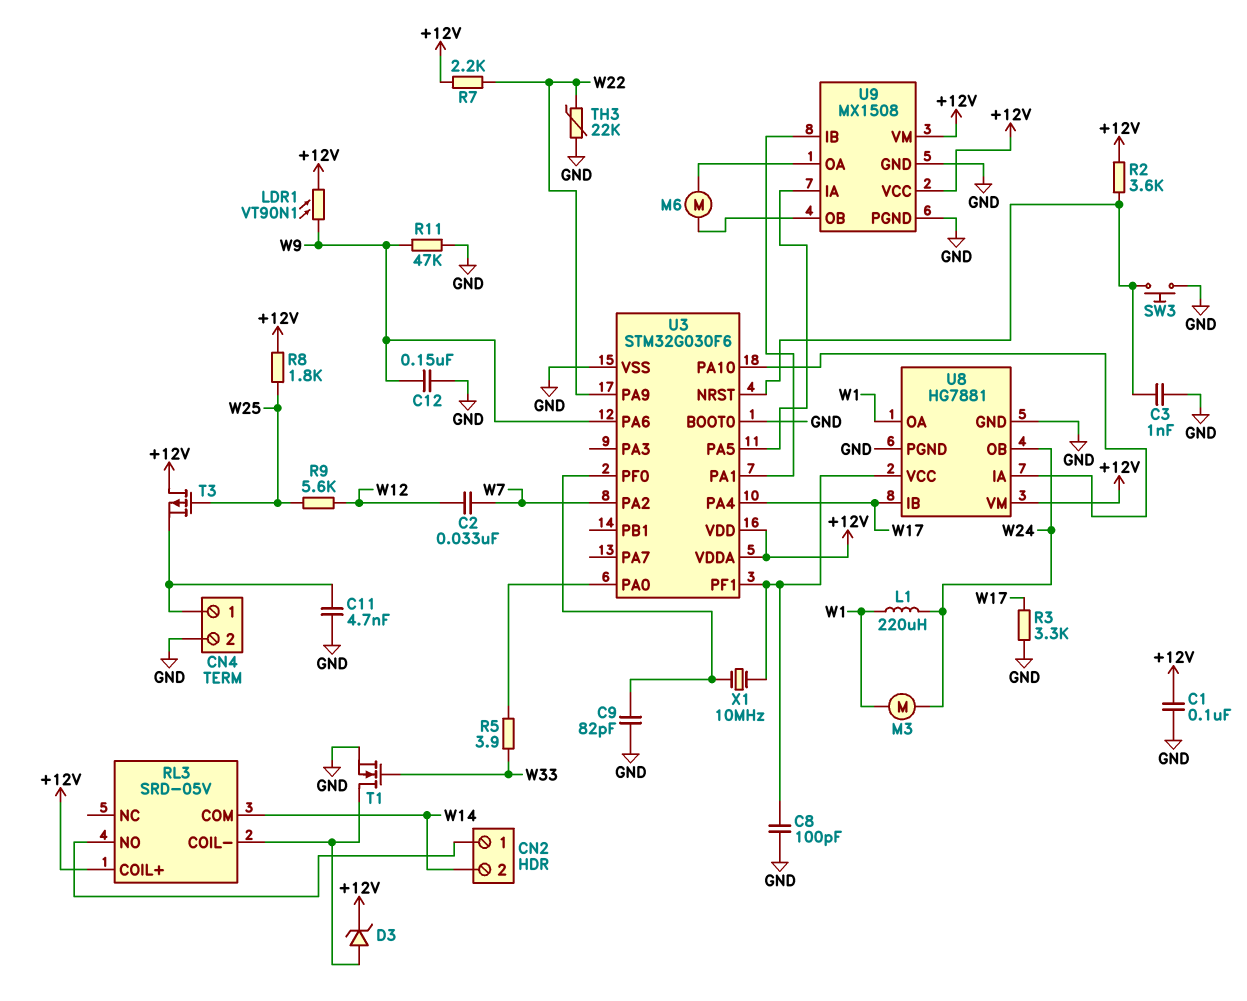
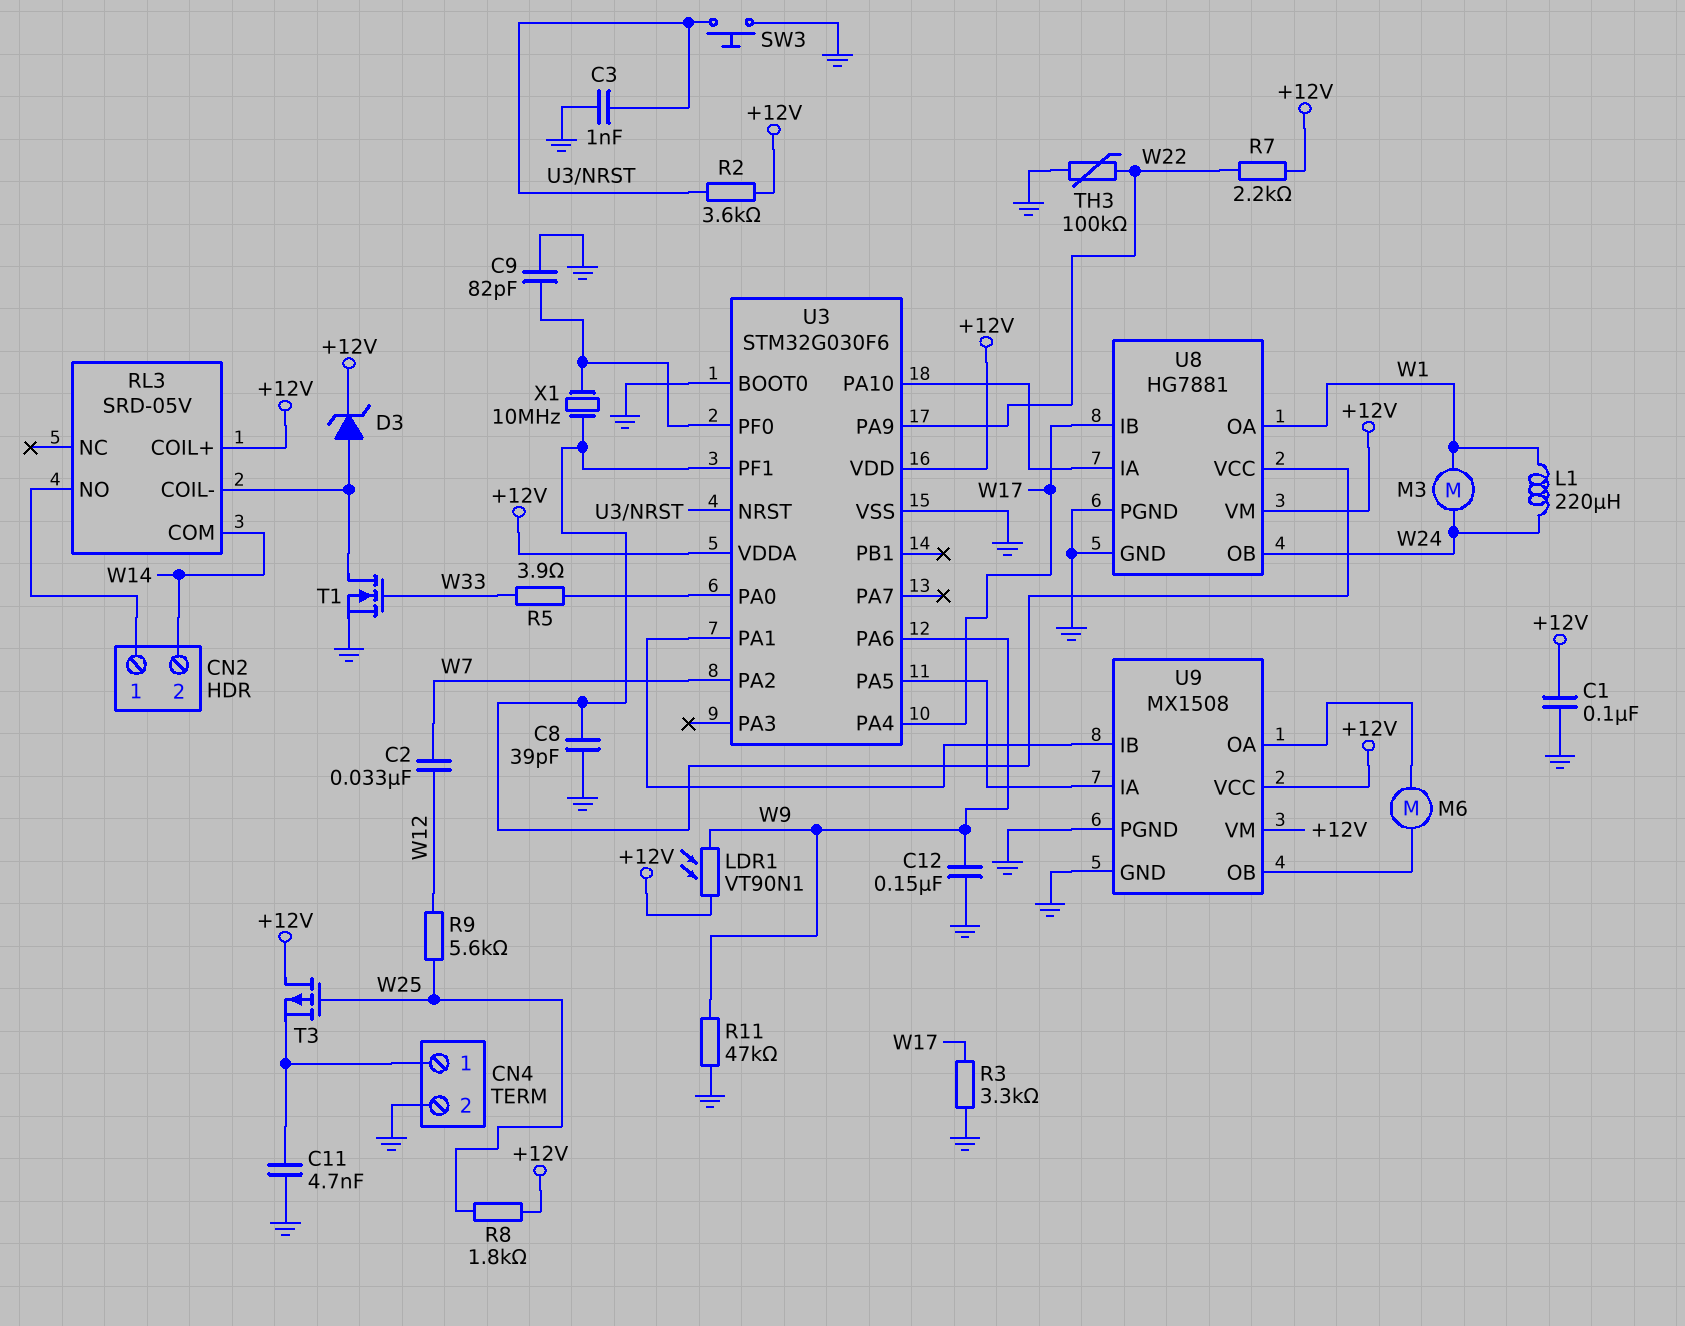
C8: 100pF (GND, U3/PF1) -> 39pF (GND, U3/PF1)
TH3: 22k (GND, W22) -> 100k (GND, W22)

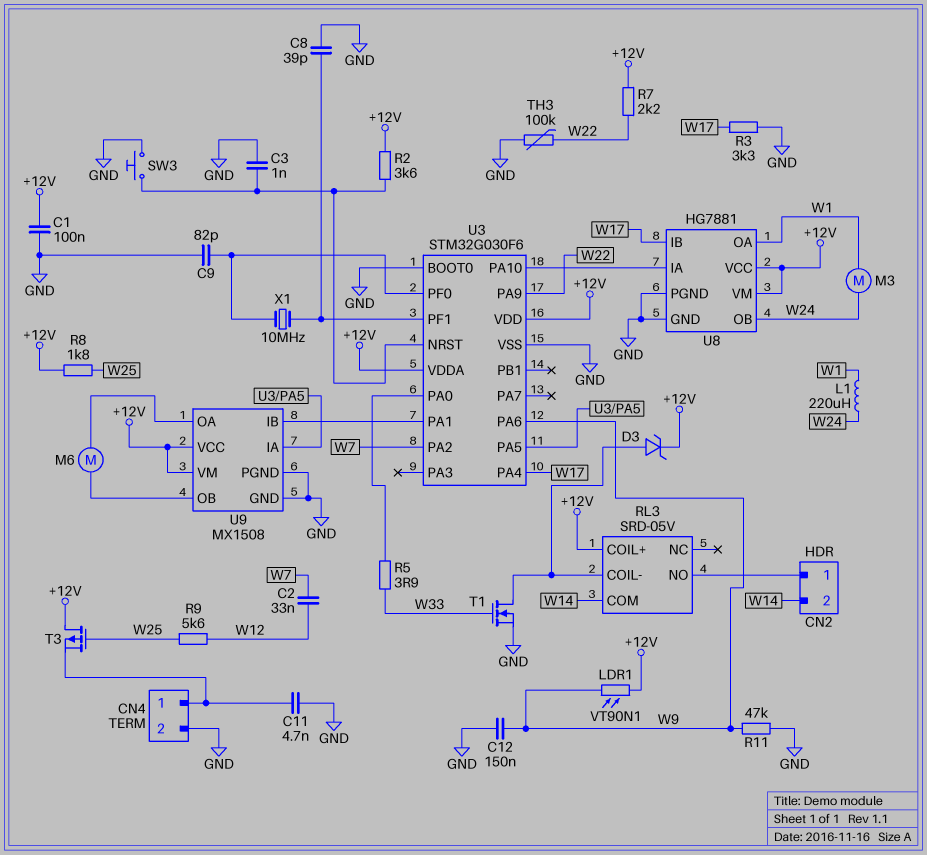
U8 pin VCC: U3/PF1 -> +12V

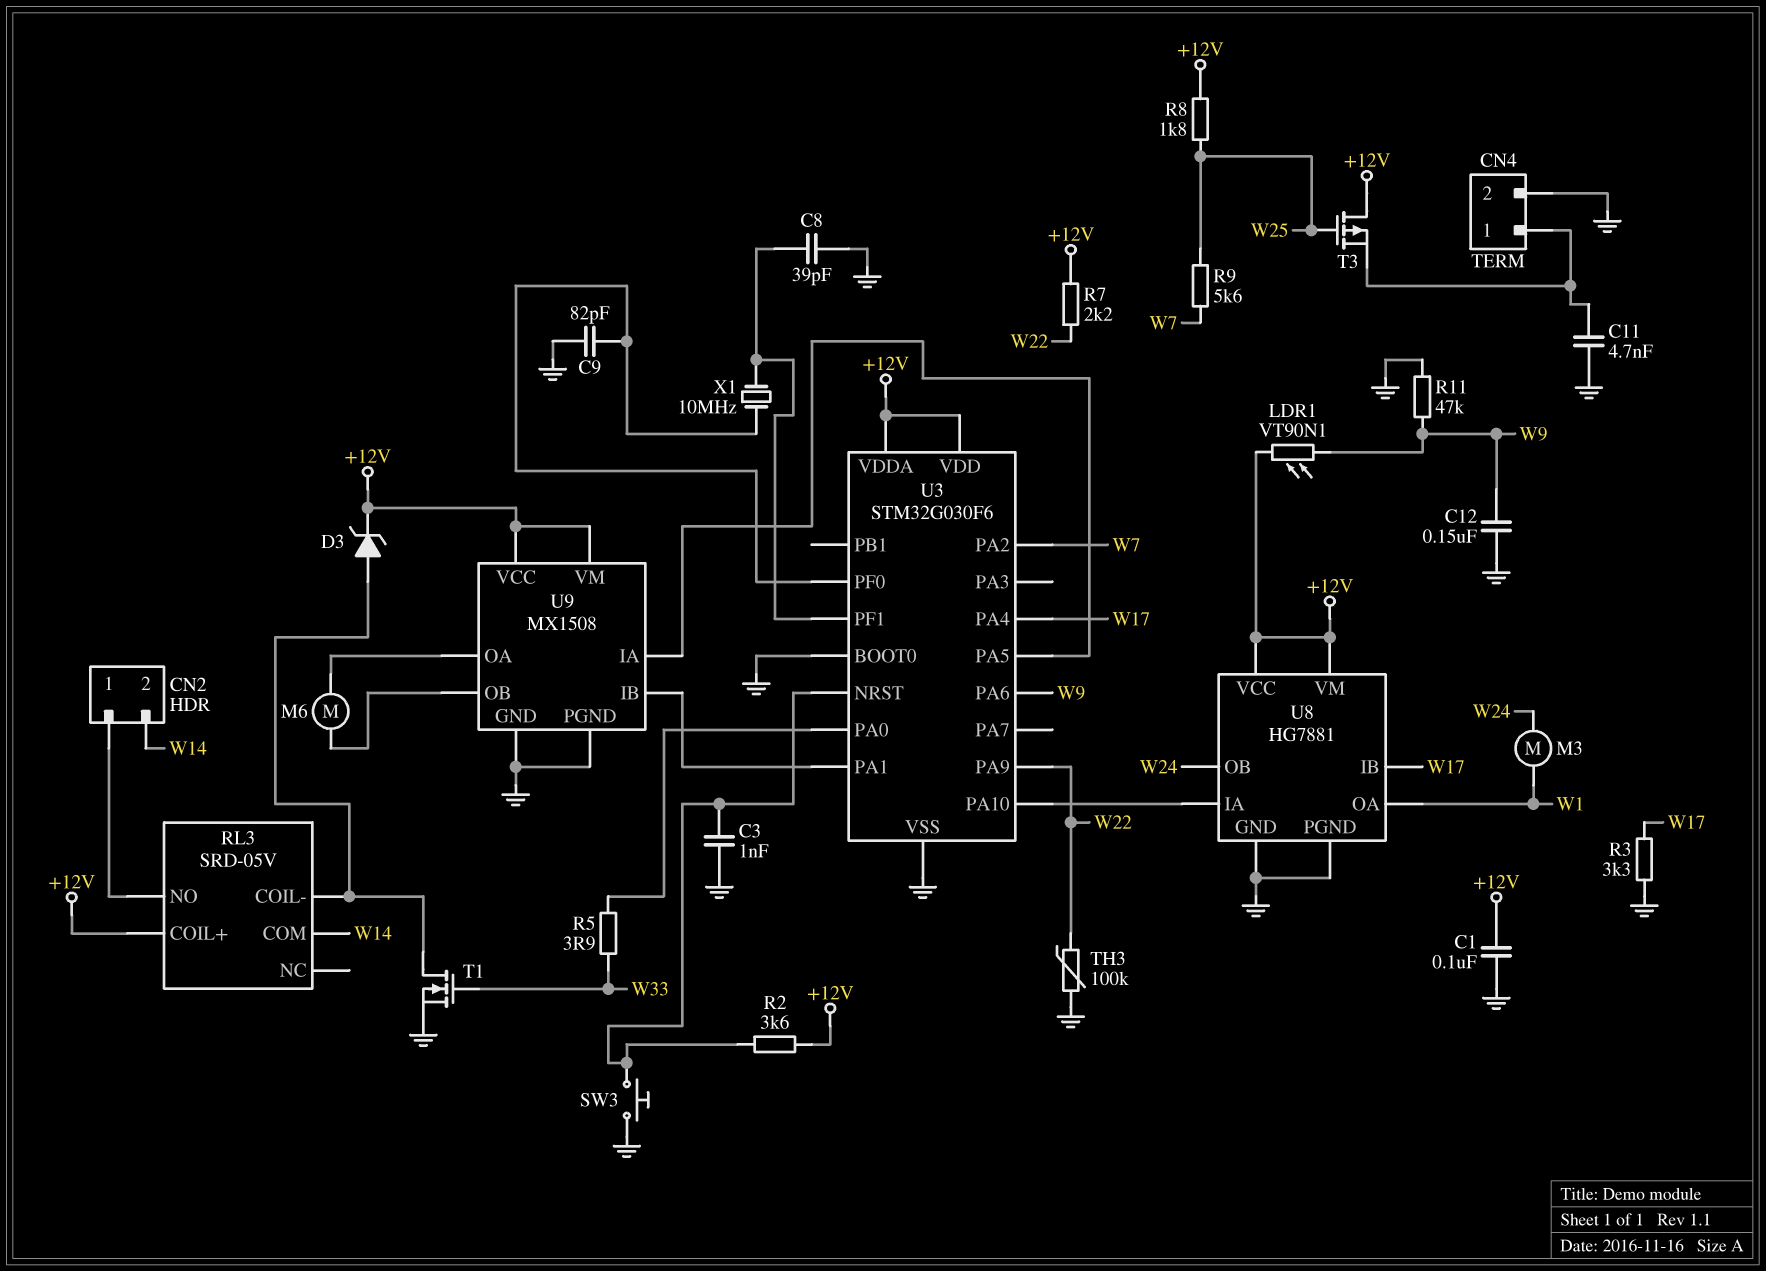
C2: 33nF (W7, W12) -> none
L1: 220uH (W1, W24) -> none
R9: 5.6k (W12, W25) -> 5.6k (W7, W25)

